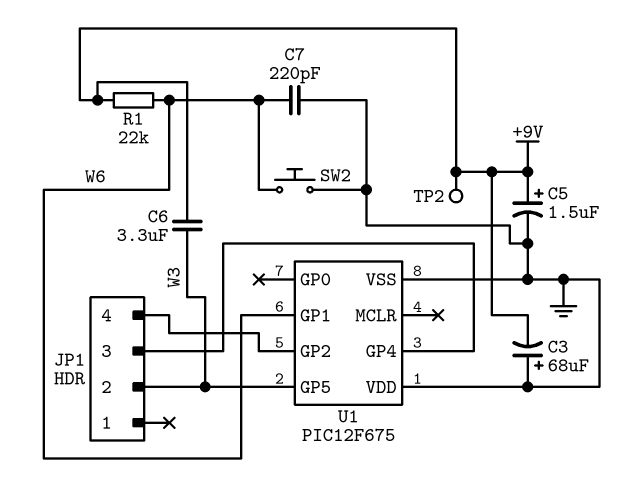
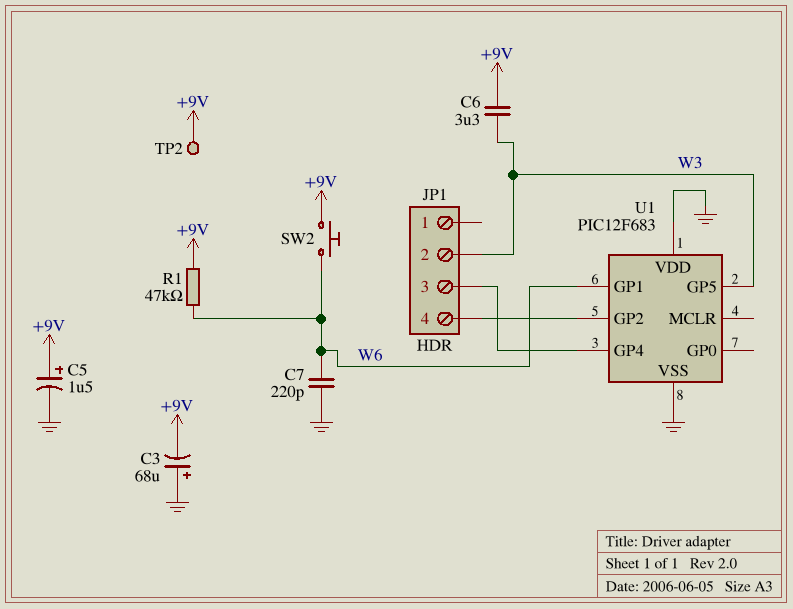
R1: 22k (+9V, W6) -> 47k (+9V, W6)
SW2: button (GND, W6) -> button (+9V, W6)
U1: PIC12F675 -> PIC12F683

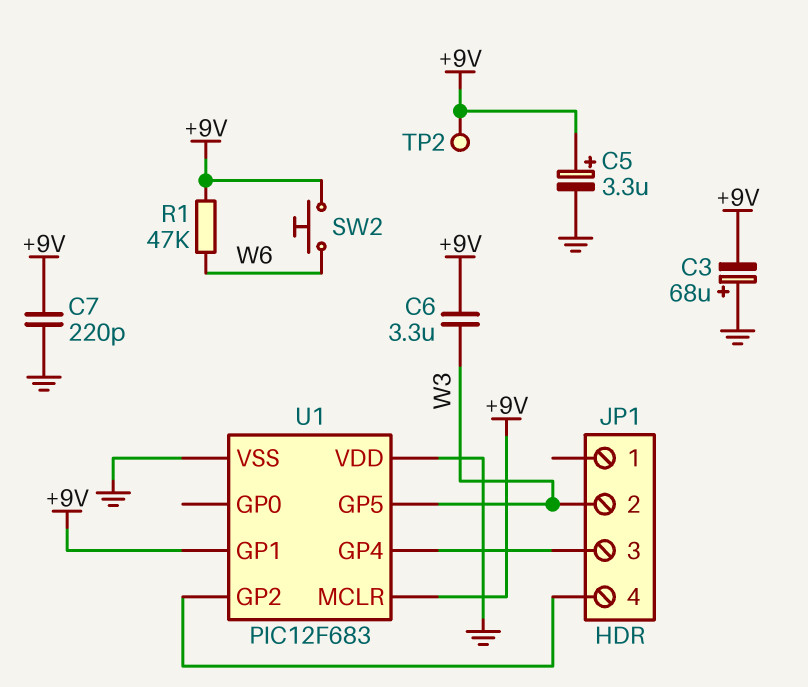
C5: 1.5uF (plus +9V, minus GND) -> 3.3uF (plus +9V, minus GND)
C7: 220pF (GND, W6) -> 220pF (+9V, GND)
U1 pin GP1: W6 -> +9V
U1 pin MCLR: none -> +9V

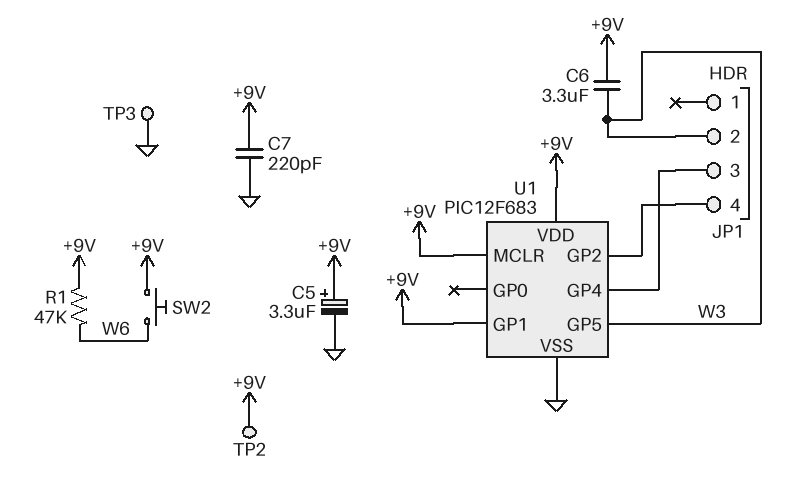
C3: 68uF (plus GND, minus +9V) -> none
TP3: none -> test point (GND)
U1 pin VDD: GND -> +9V

